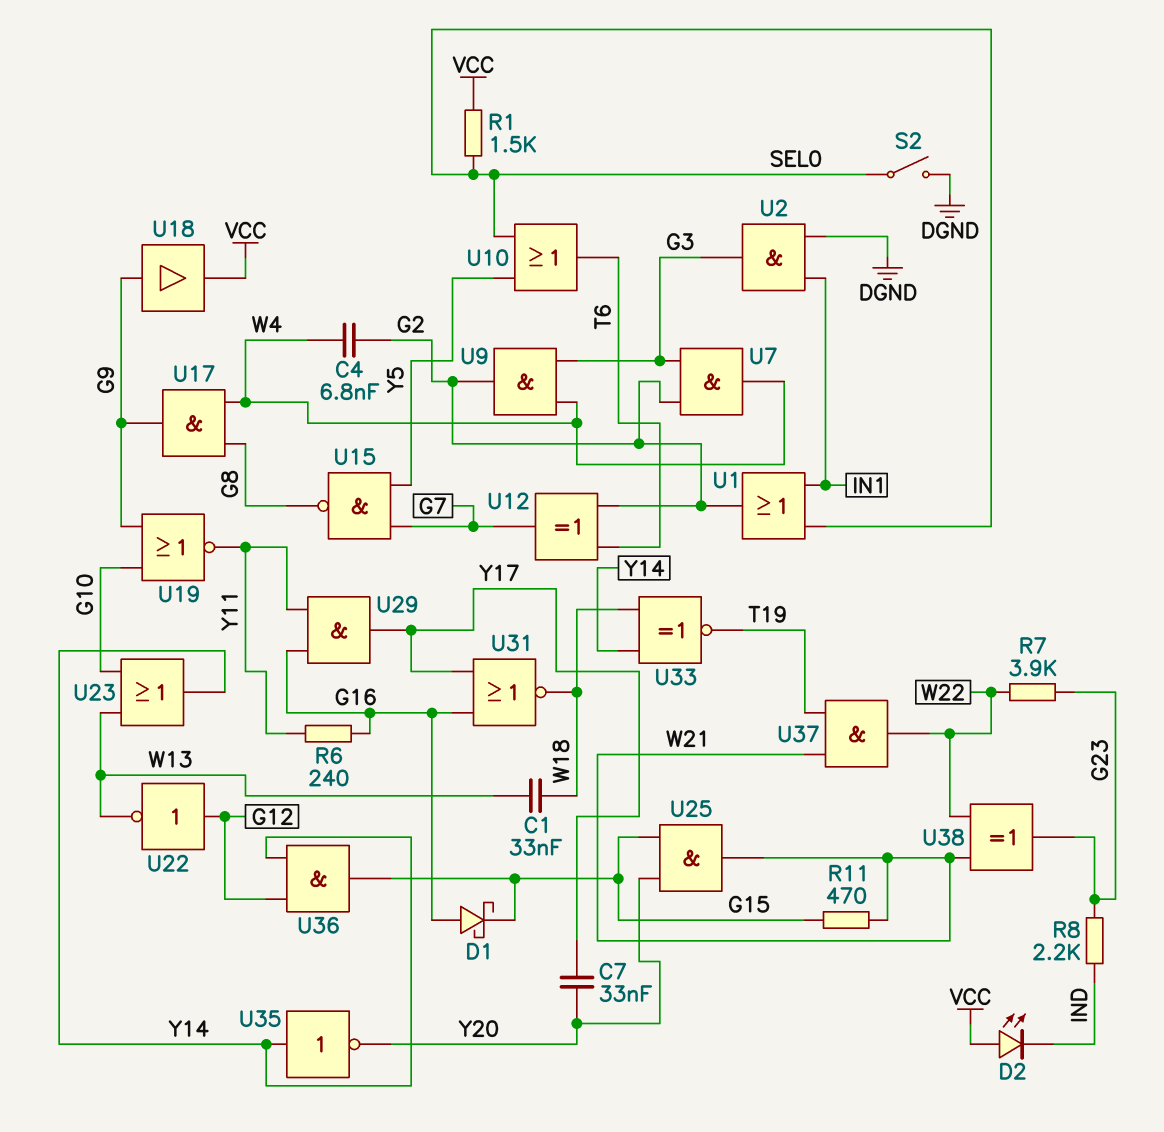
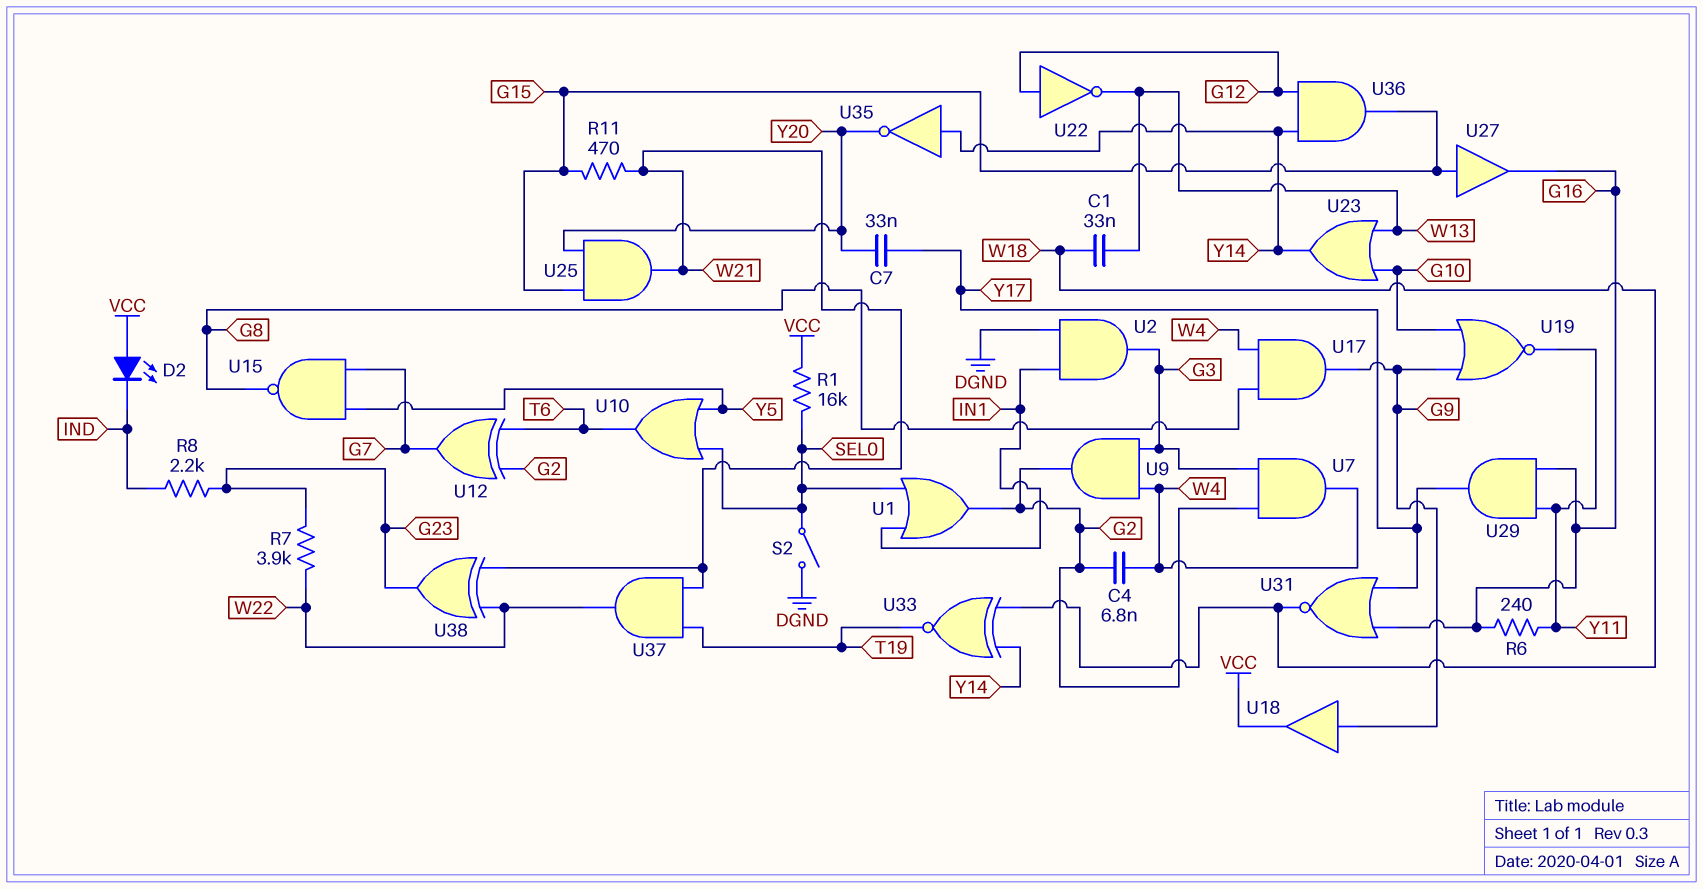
D1: schottky (A G16, K G15) -> none
R1: 1.5k (SEL0, VCC) -> 16k (SEL0, VCC)
U27: none -> buffer (in G15, out G16)

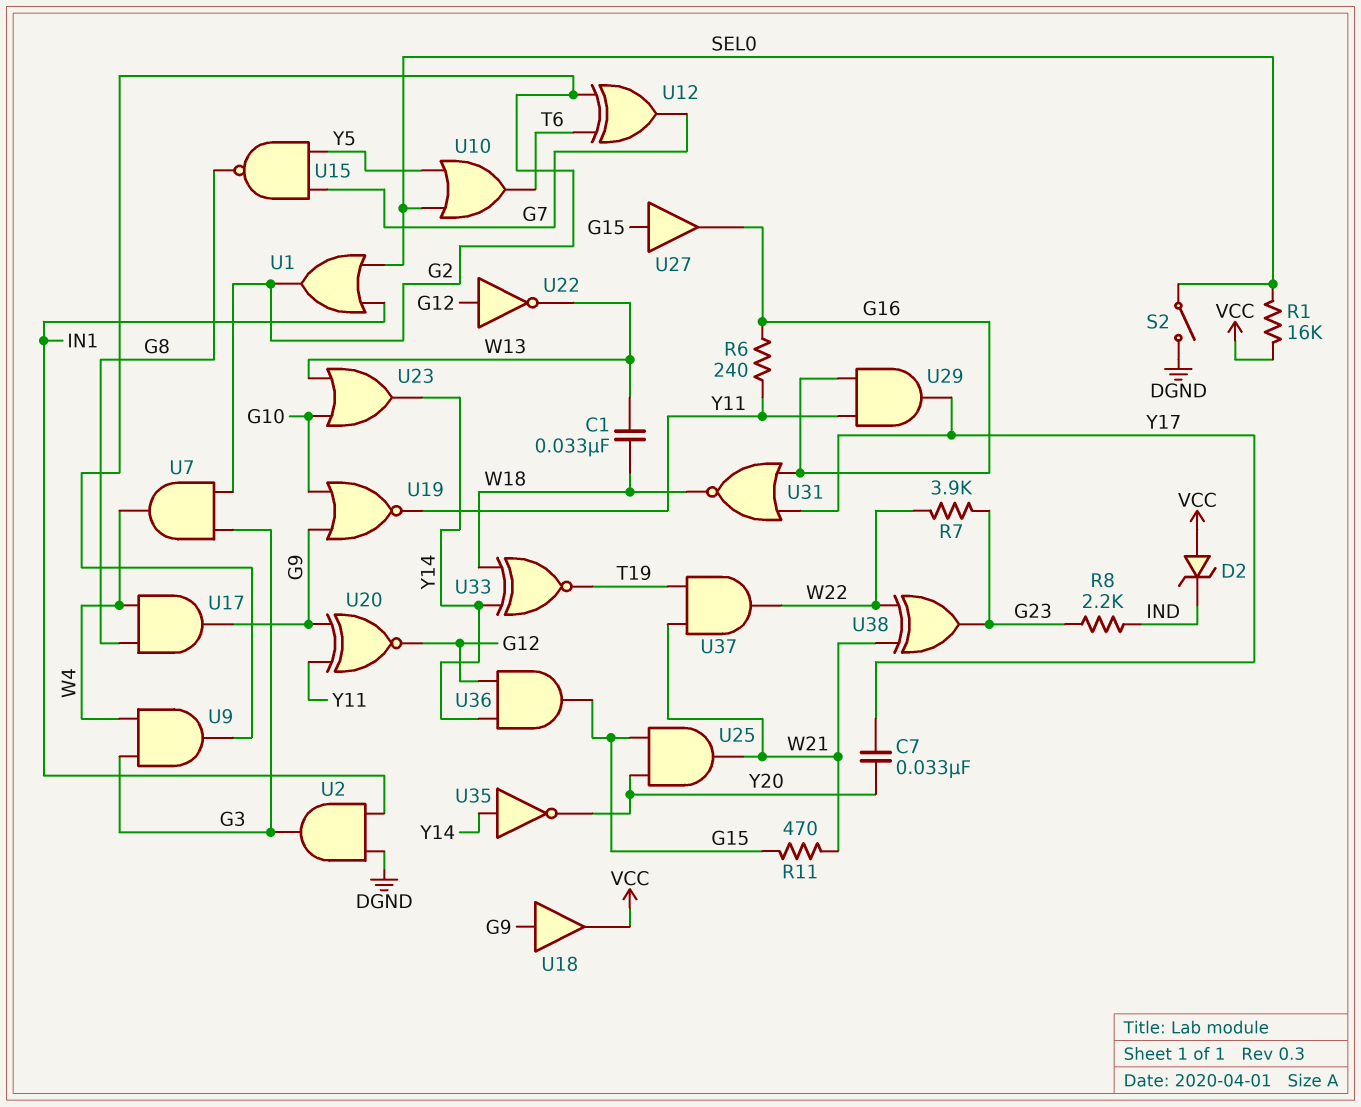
C4: 6.8nF (G2, W4) -> none
D2: LED (A VCC, K IND) -> zener (A VCC, K IND)
U20: none -> XNOR (in G9, in Y11, out G12)

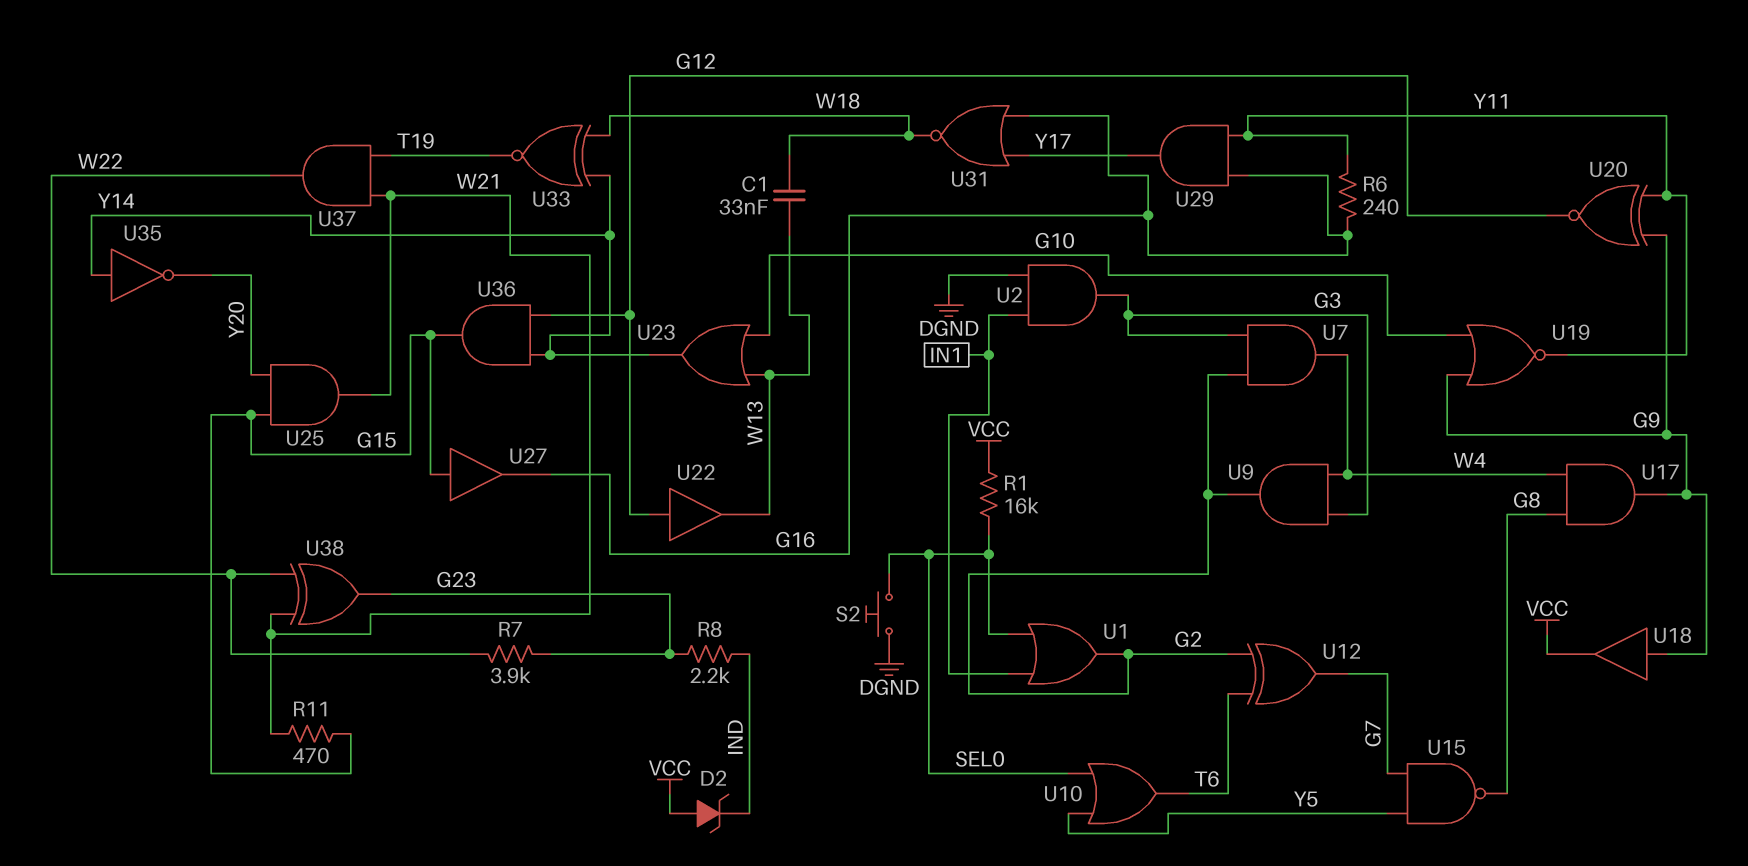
C7: 33nF (Y17, Y20) -> none
S2: switch (DGND, SEL0) -> button (DGND, SEL0)
U22: NOT (in G12, out W13) -> buffer (in G12, out W13)

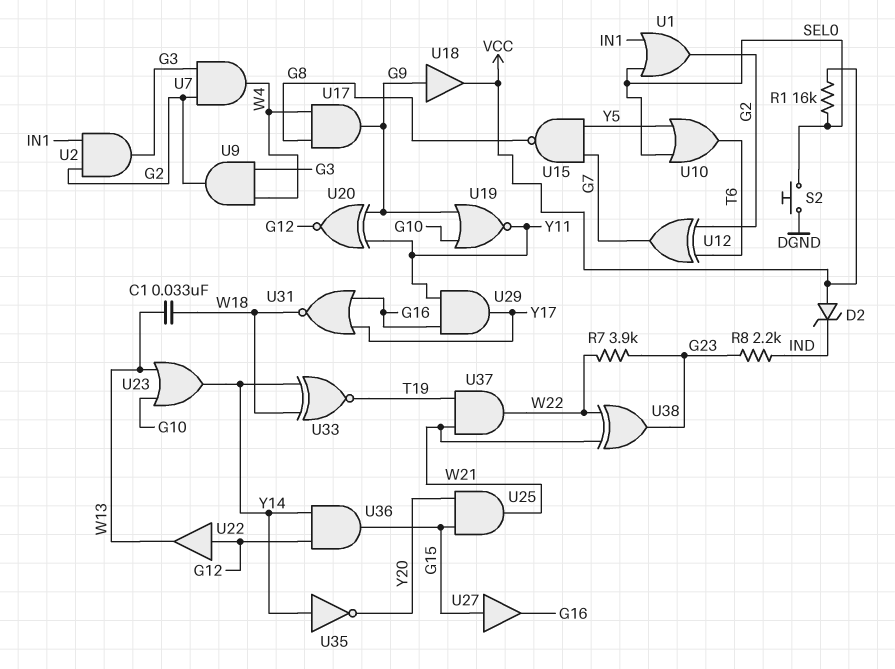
R6: 240 (G16, Y11) -> none
R11: 470 (G15, W21) -> none
U2: AND (in DGND, in IN1, out G3) -> AND (in G2, in IN1, out G3)

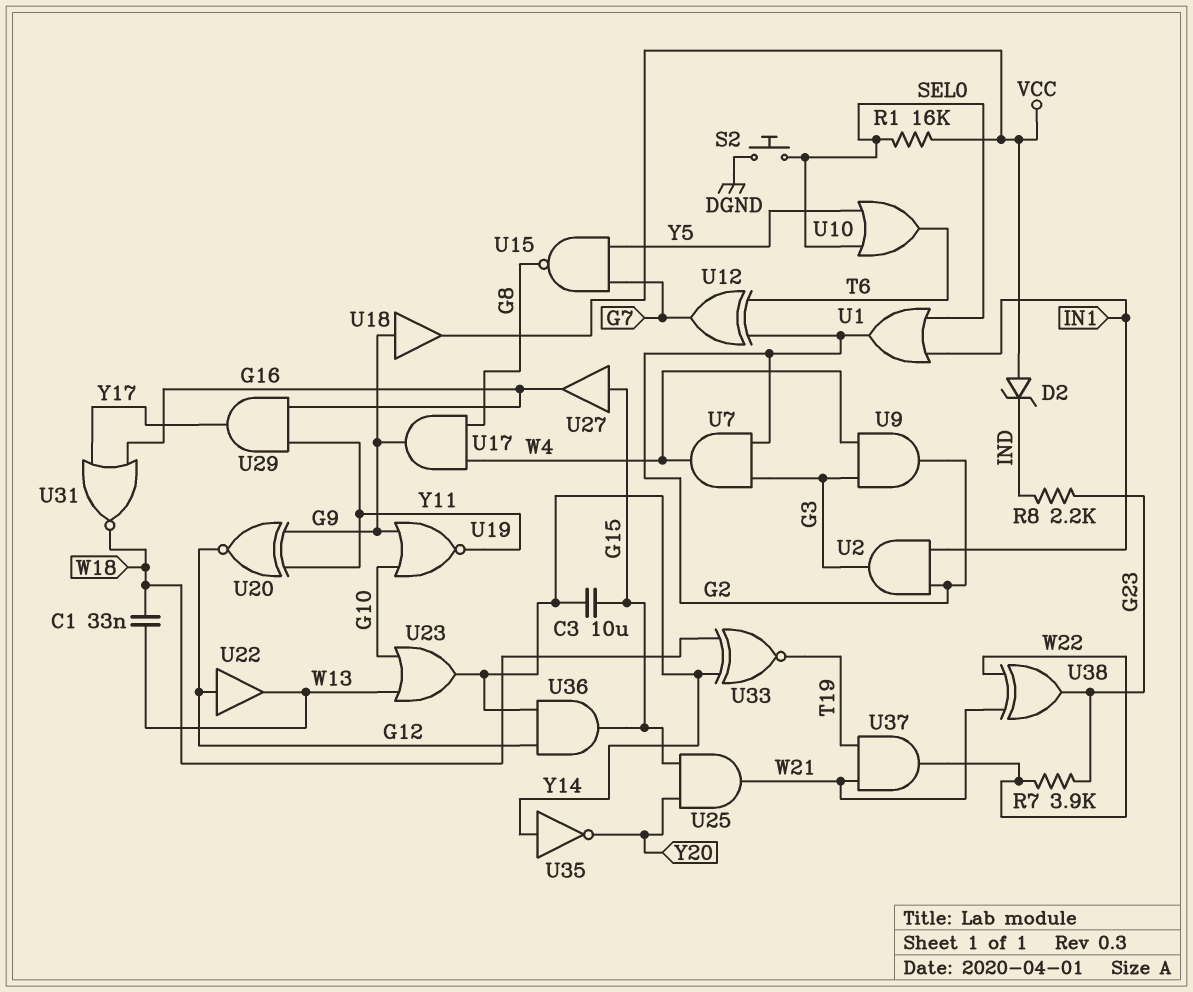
C3: none -> 10uF (G15, Y14)

